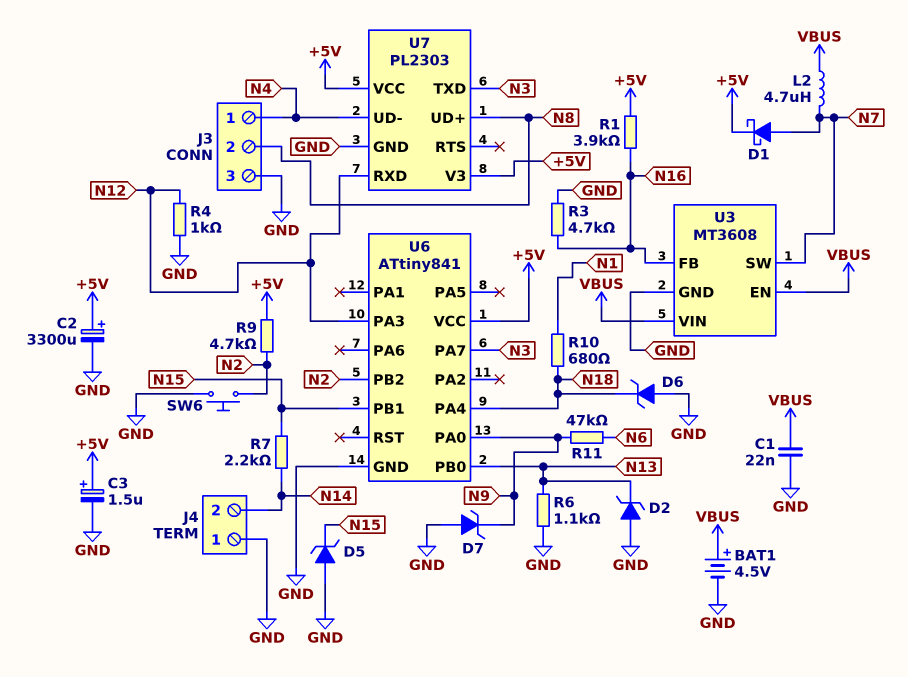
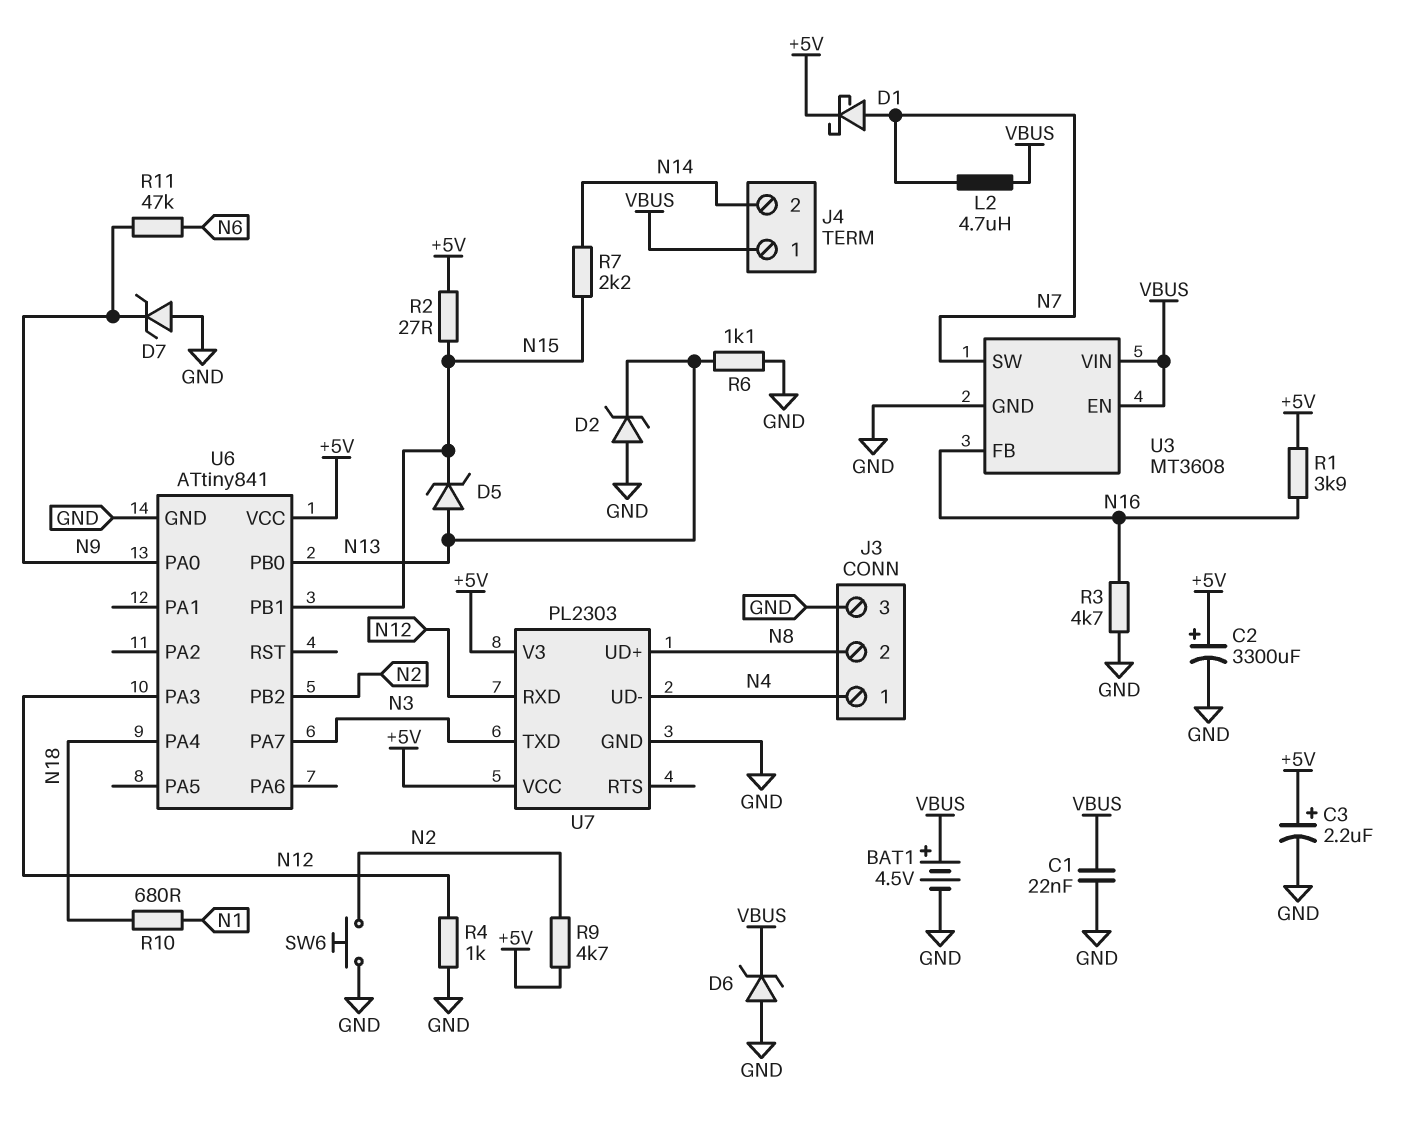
C3: 1.5uF (plus +5V, minus GND) -> 2.2uF (plus +5V, minus GND)
D5: zener (A GND, K N15) -> zener (A N13, K N15)
D6: zener (A GND, K N18) -> zener (A GND, K VBUS)
J4 pin 1: GND -> VBUS
R2: none -> 27 (+5V, N15)

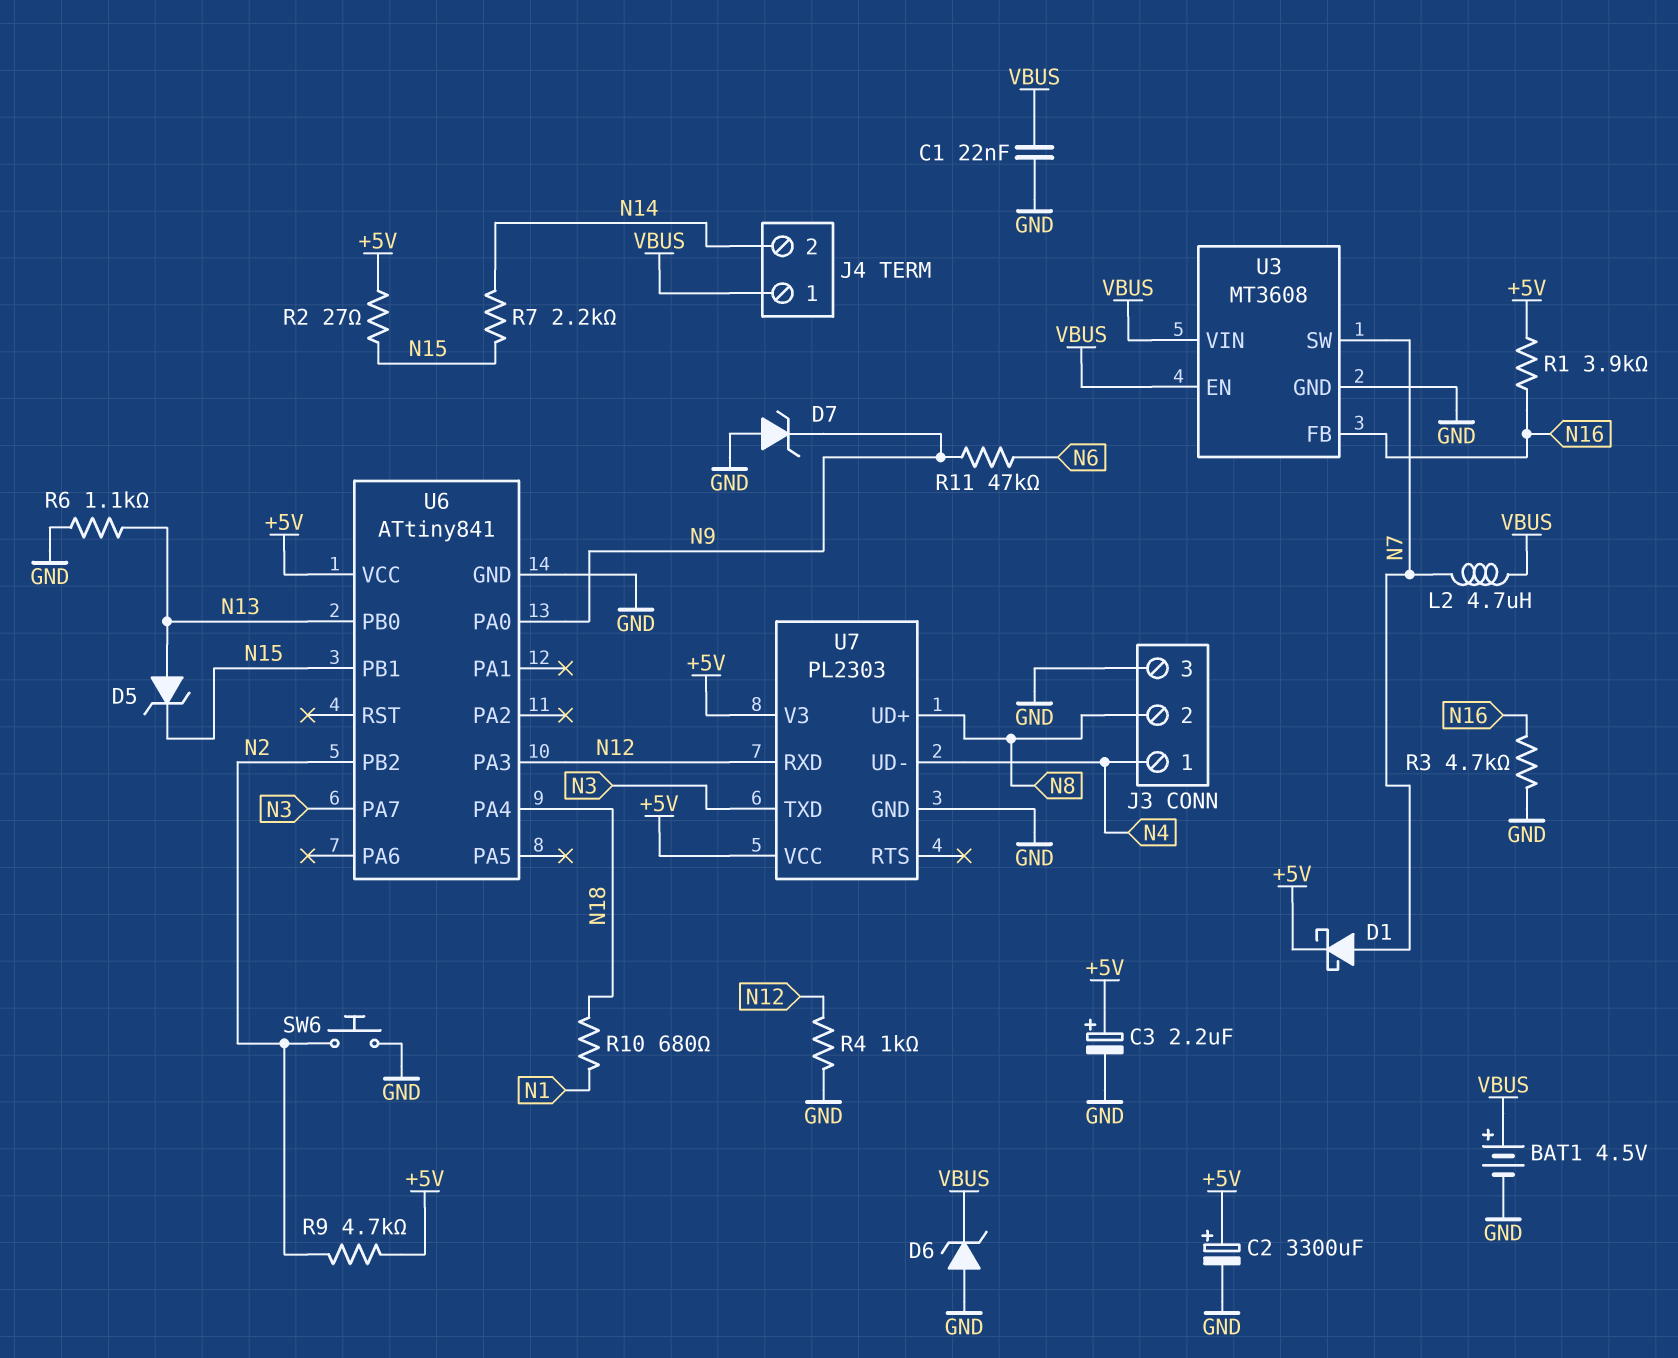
D2: zener (A GND, K N13) -> none

